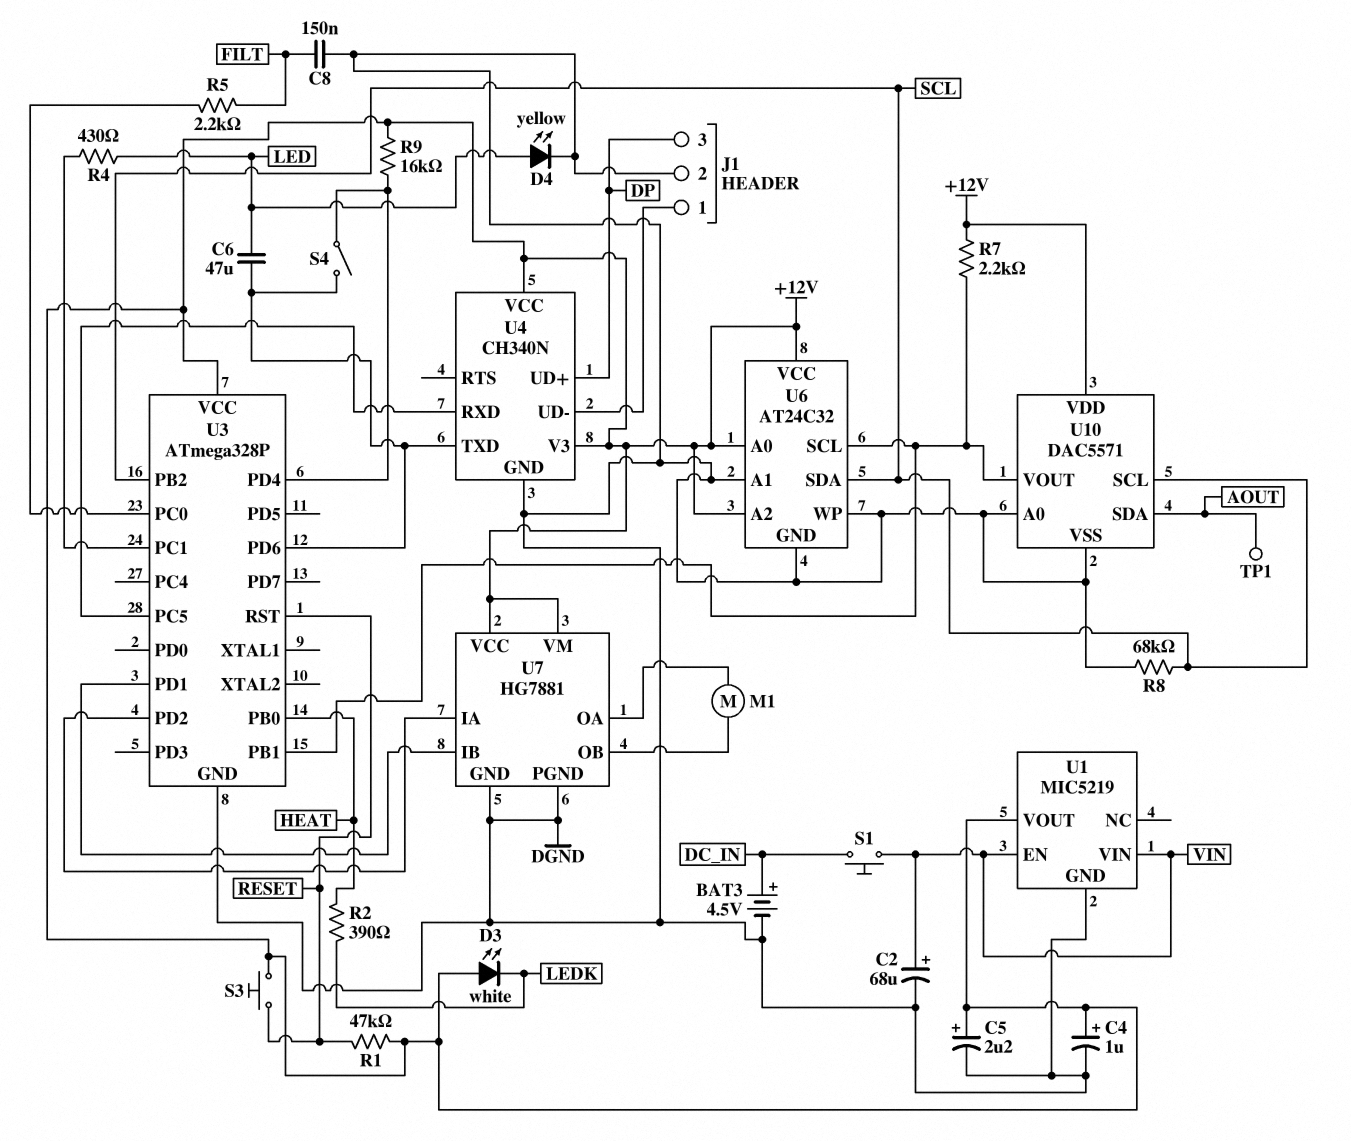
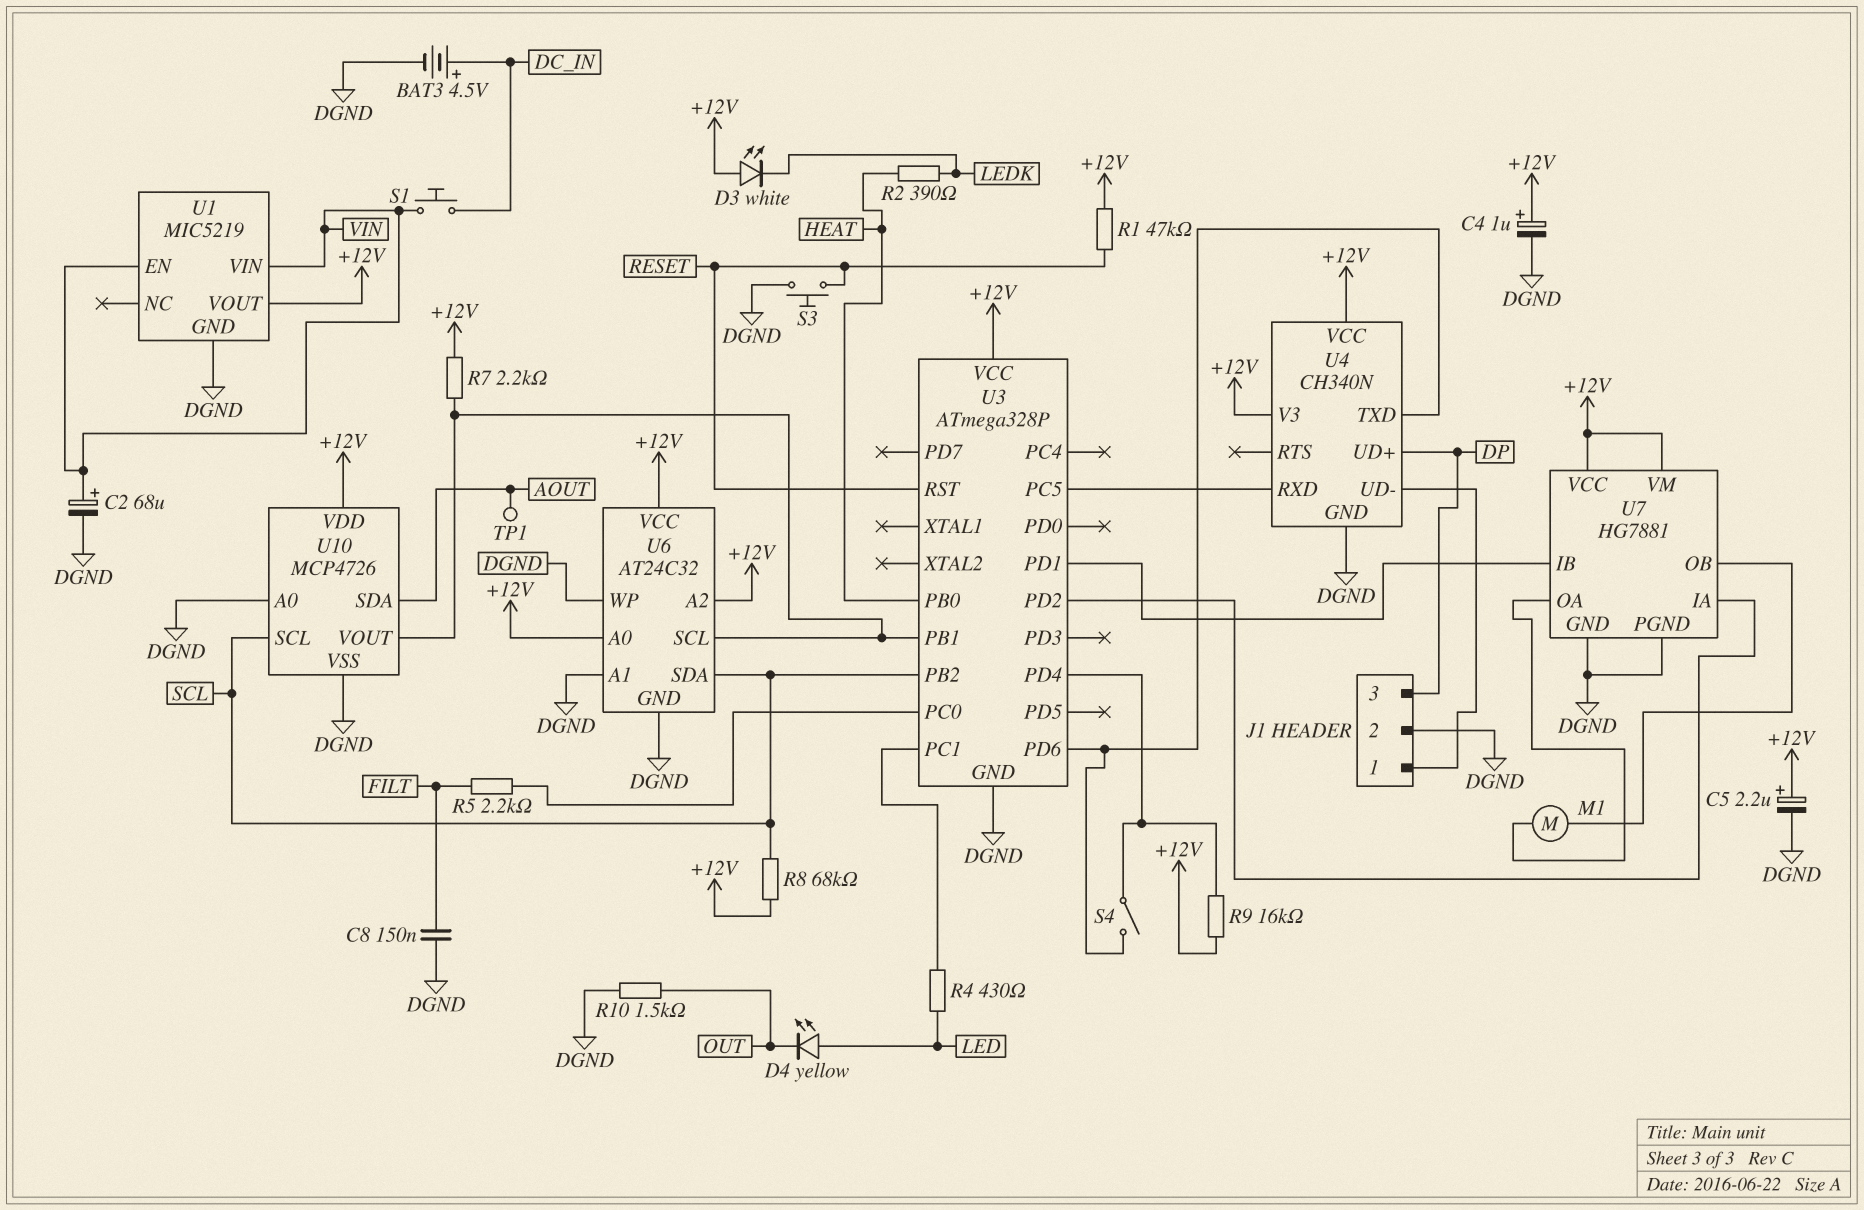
C6: 47uF (LED, U3/PD6) -> none
D4: LED yellow (A LED, K DGND) -> LED yellow (A LED, K OUT)
R8: 68k (DGND, SCL) -> 68k (+12V, SCL)
R10: none -> 1.5k (DGND, OUT)
S3: button (+12V, RESET) -> button (DGND, RESET)
U10: DAC5571 -> MCP4726

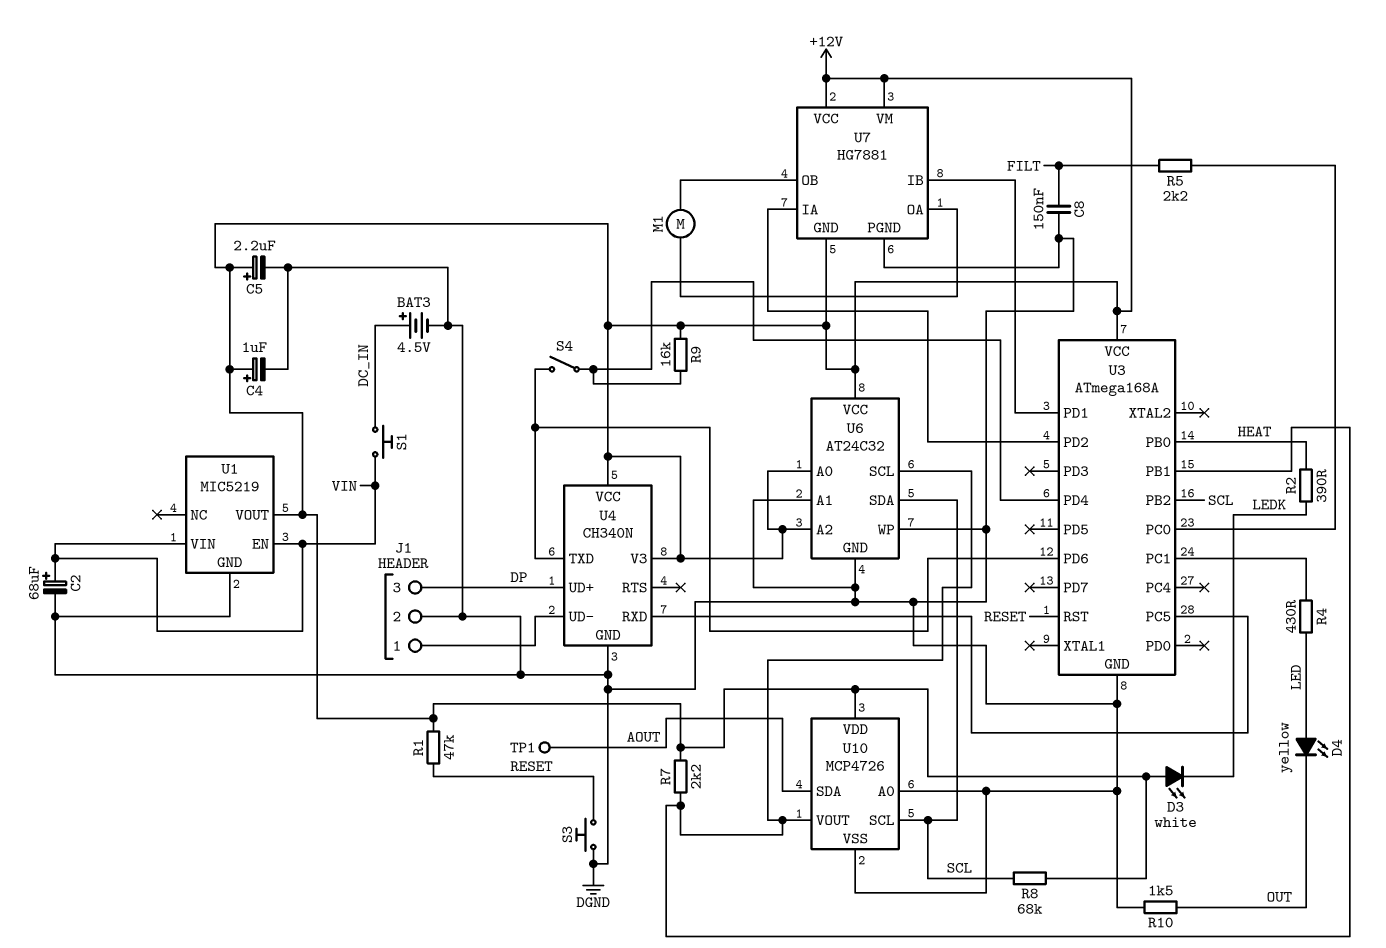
U3: ATmega328P -> ATmega168A
U7 pin GND: DGND -> +12V

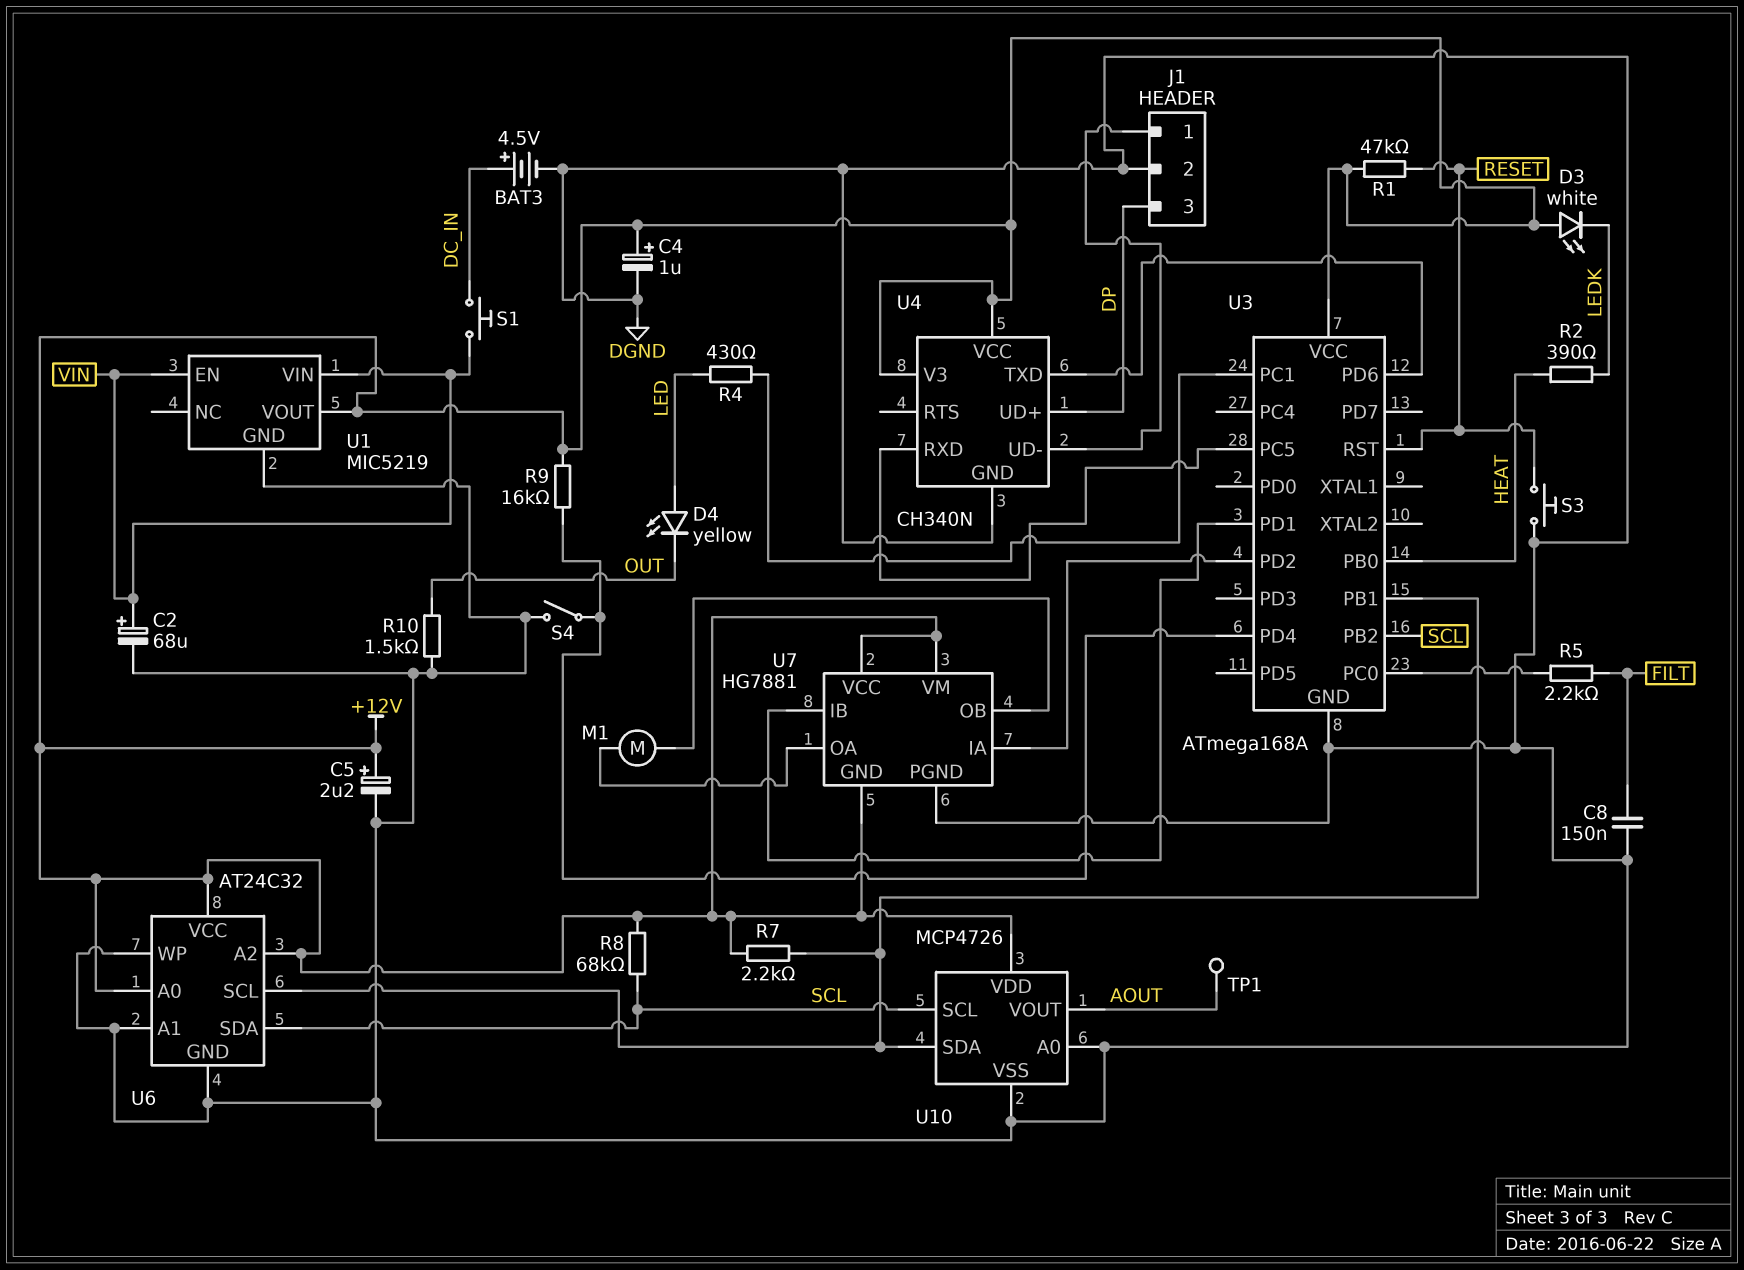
S4: switch (U3/PD4, U3/PD6) -> switch (DGND, U3/PD4)
U10 pin SDA: AOUT -> U3/PB1
U10 pin VOUT: U3/PB1 -> AOUT

